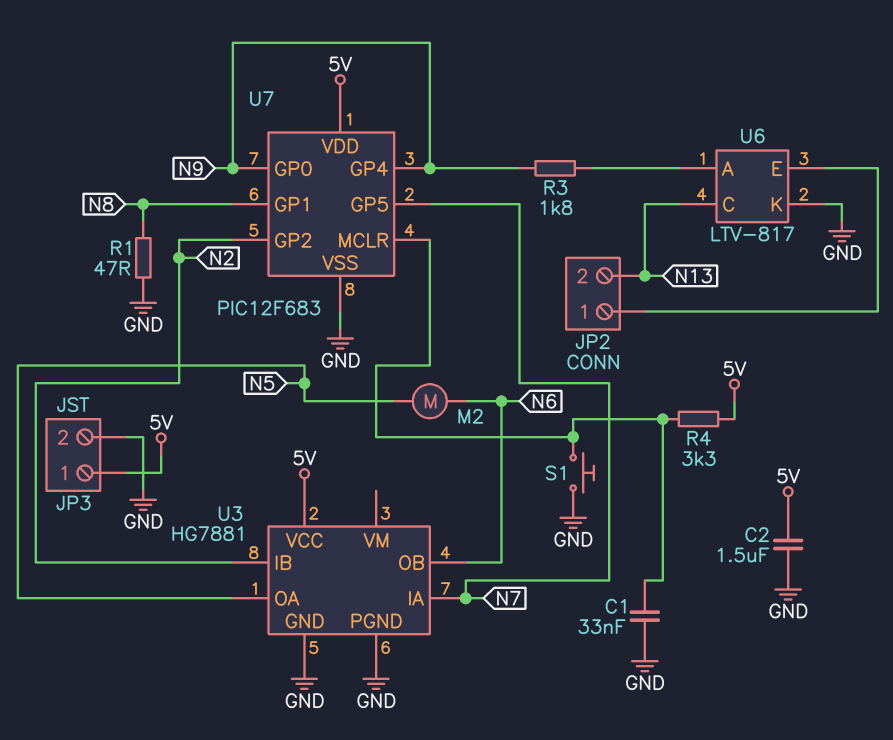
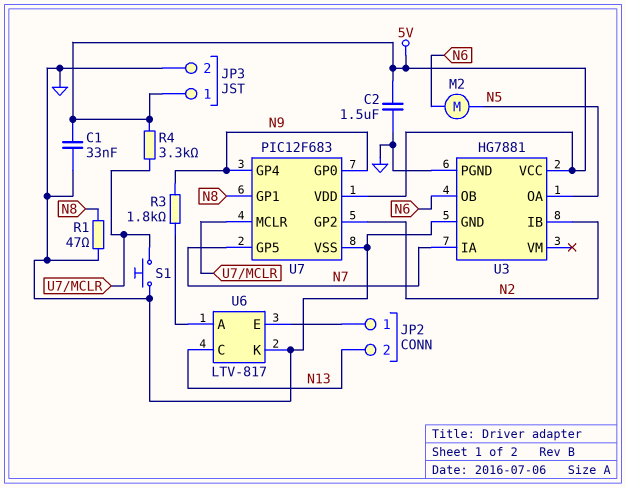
C1: 33nF (GND, U7/MCLR) -> 33nF (5V, GND)

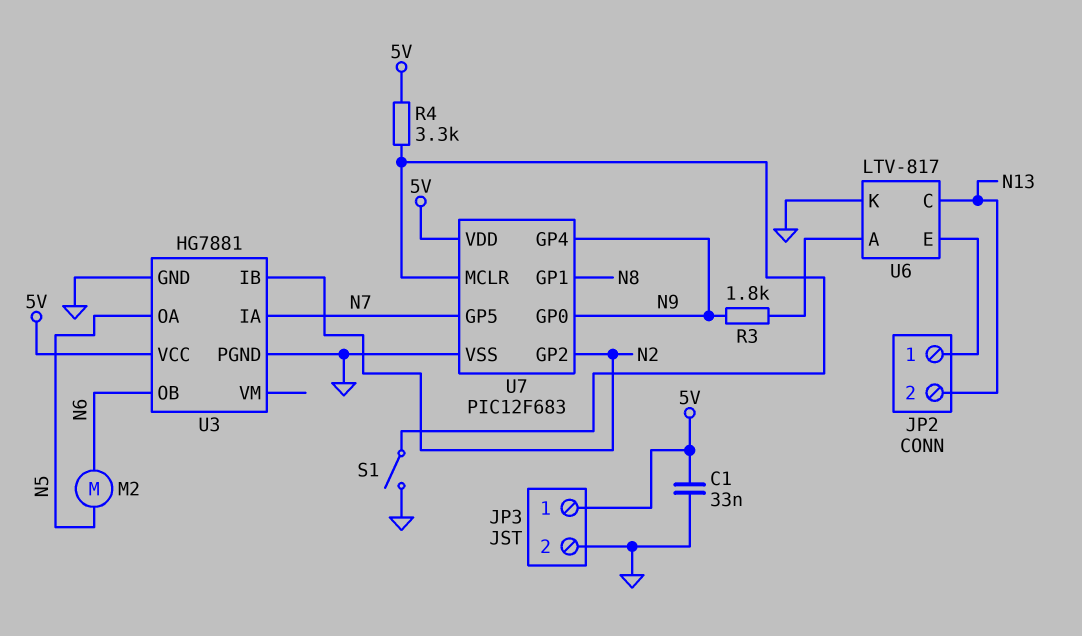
C2: 1.5uF (5V, GND) -> none
R1: 47 (GND, N8) -> none
S1: button (GND, U7/MCLR) -> switch (GND, U7/MCLR)

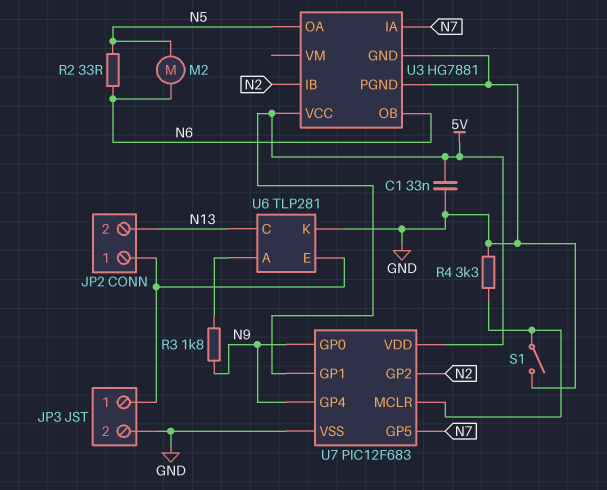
JP3 pin 1: 5V -> JP2/1
R2: none -> 33 (N5, N6)
R4: 3.3k (5V, U7/MCLR) -> 3.3k (GND, U7/MCLR)
U6: LTV-817 -> TLP281
U7 pin GP1: N8 -> 5V

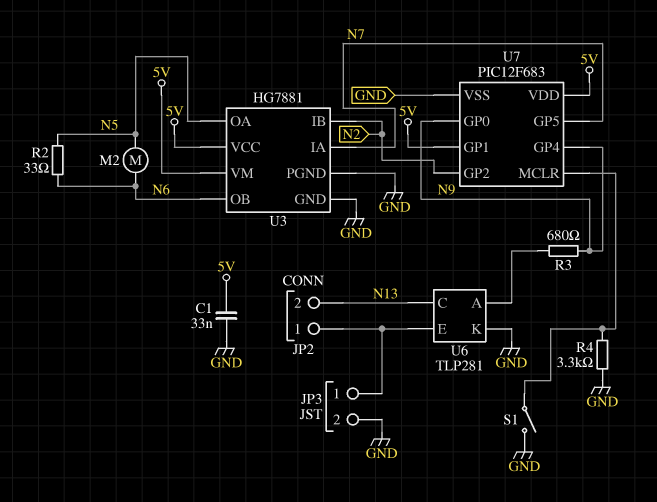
R3: 1.8k (N9, U6/A) -> 680 (N9, U6/A)
U3 pin VM: none -> 5V

